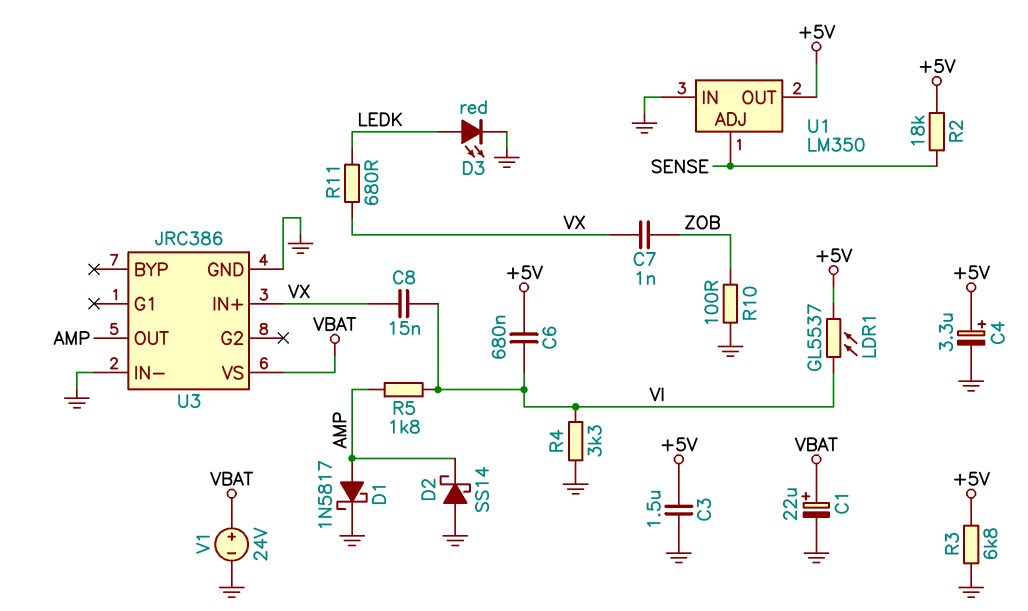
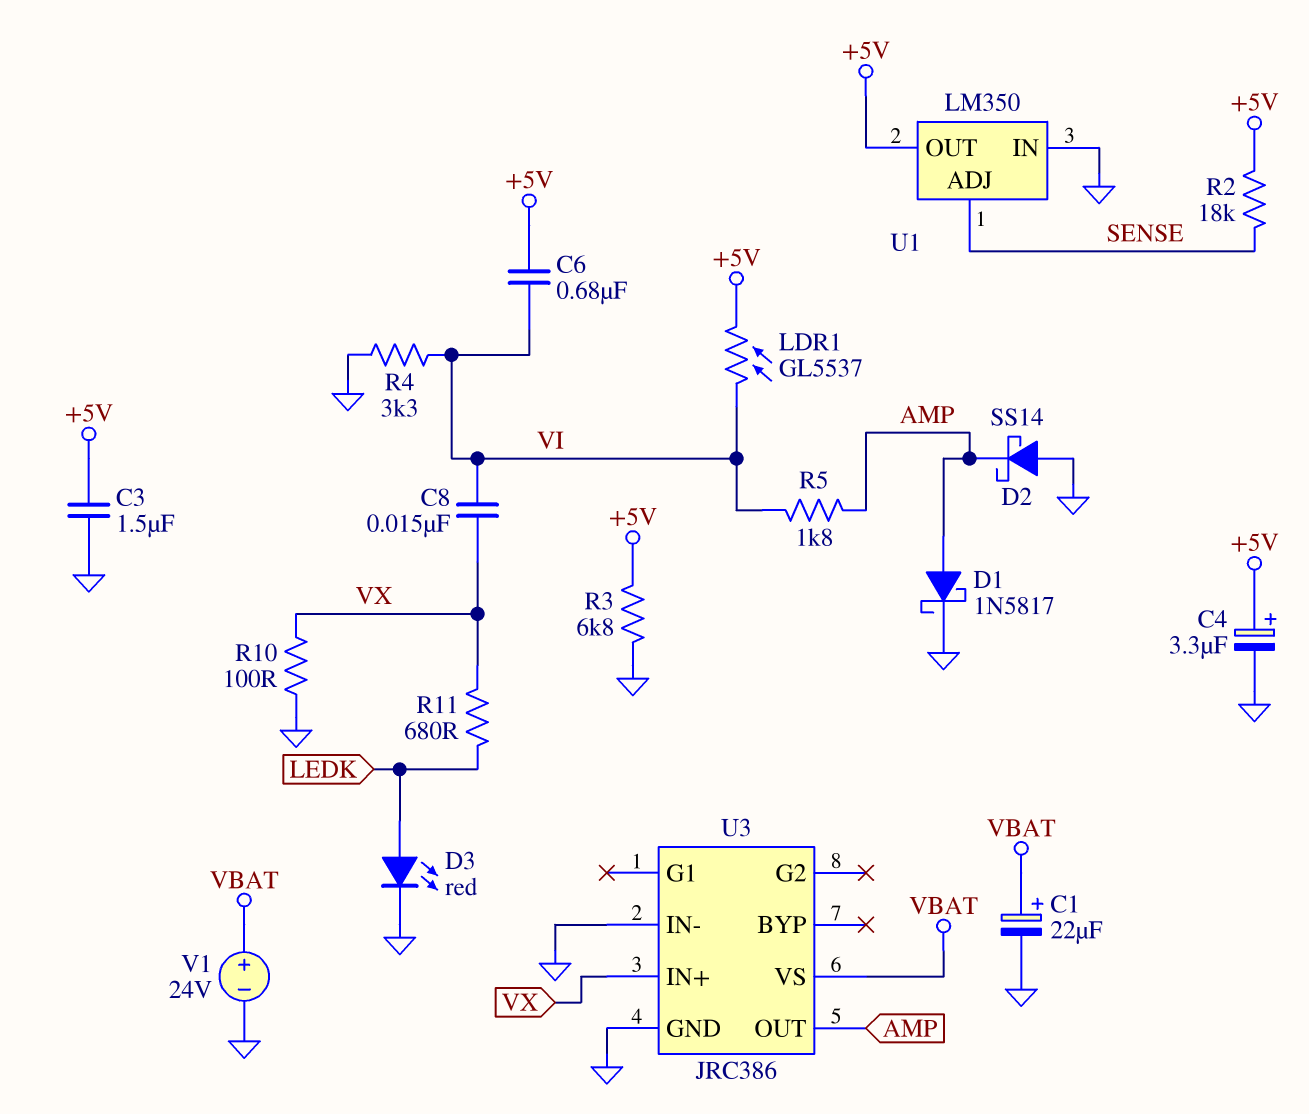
C7: 1nF (VX, ZOB) -> none
R10: 100 (GND, ZOB) -> 100 (GND, VX)

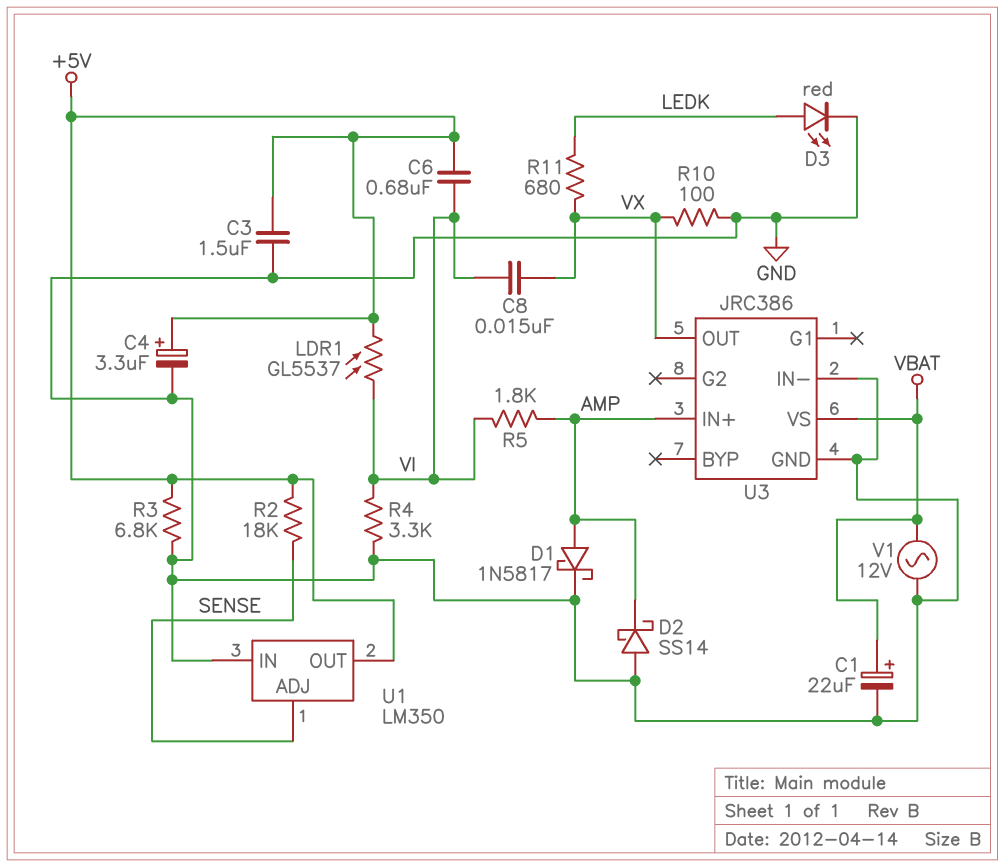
U3 pin IN+: VX -> AMP
U3 pin OUT: AMP -> VX
V1: 24V (plus VBAT, minus GND) -> AC 12V (GND, VBAT)

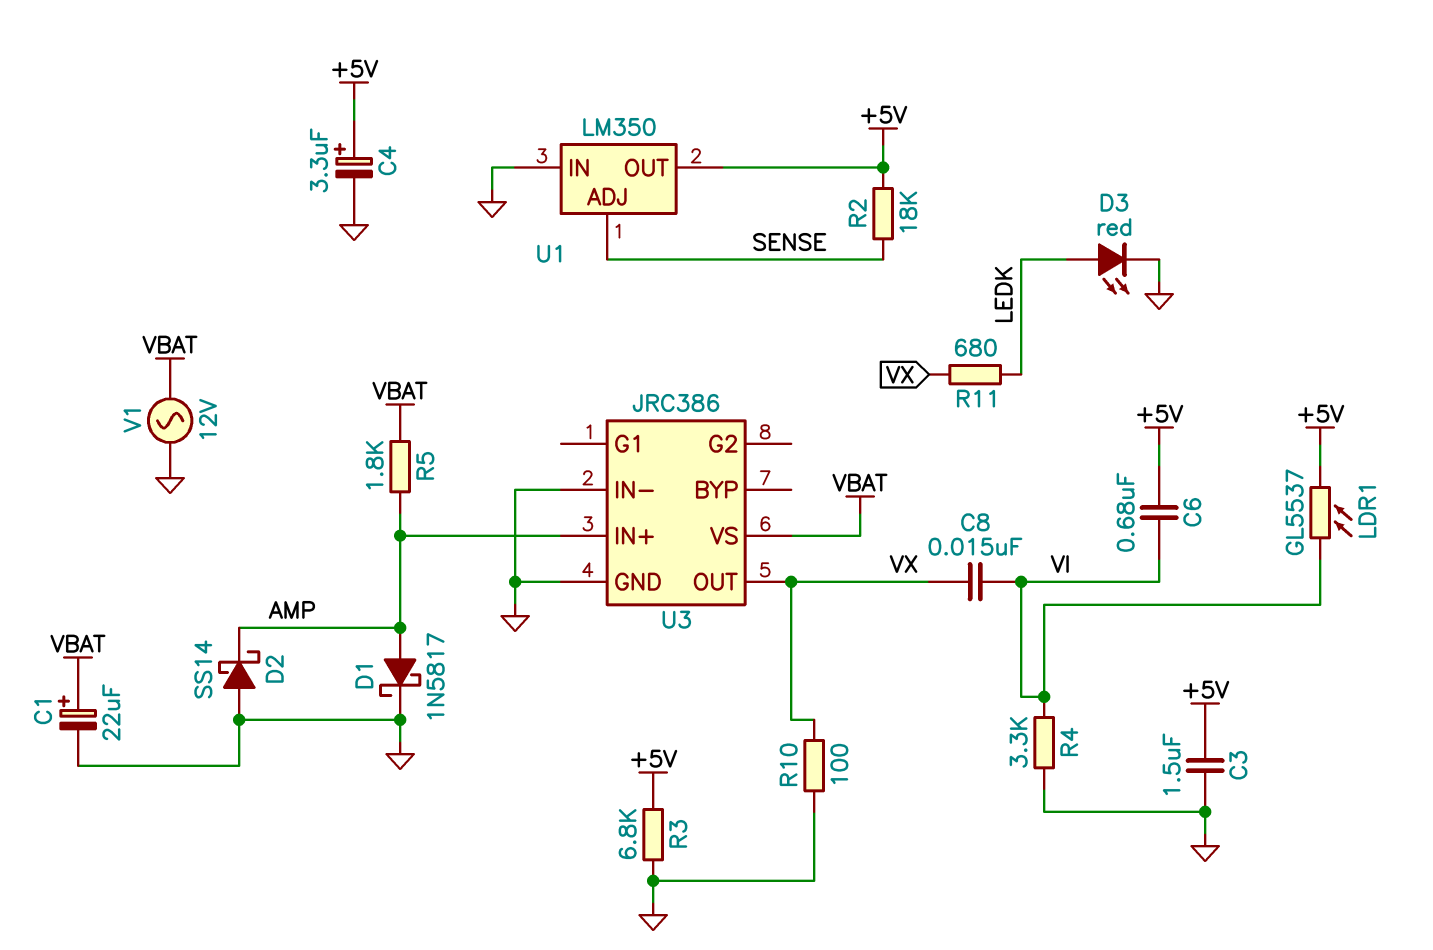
R5: 1.8k (AMP, VI) -> 1.8k (AMP, VBAT)

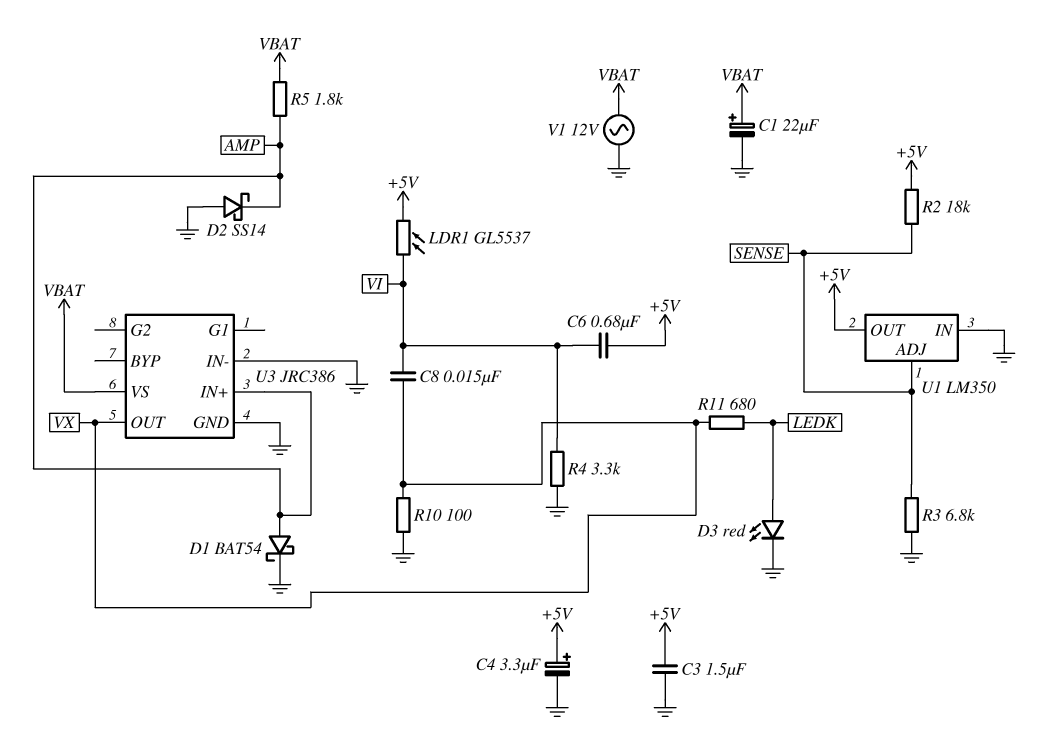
D1: schottky 1N5817 (A AMP, K GND) -> schottky BAT54 (A AMP, K GND)
R3: 6.8k (+5V, GND) -> 6.8k (GND, SENSE)

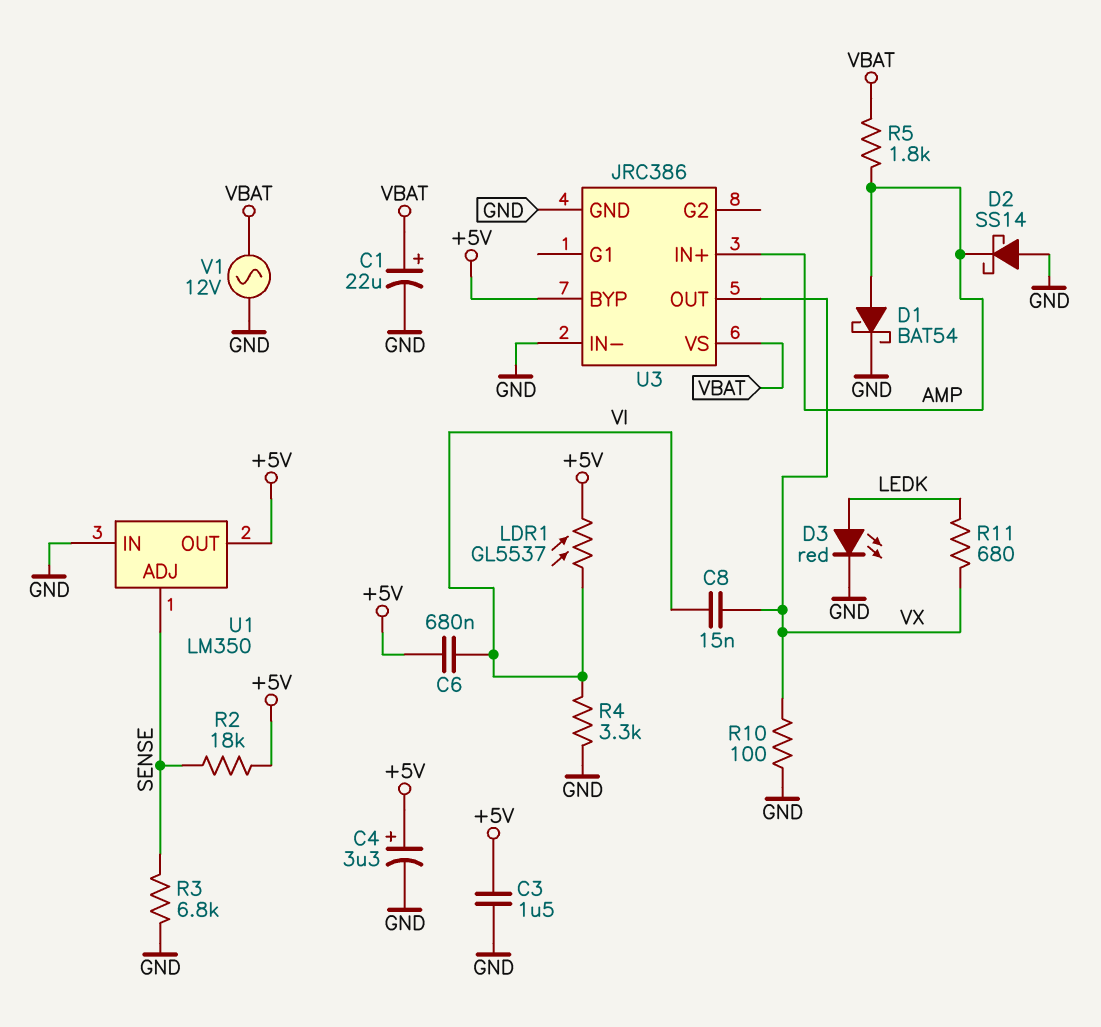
U3 pin BYP: none -> +5V

